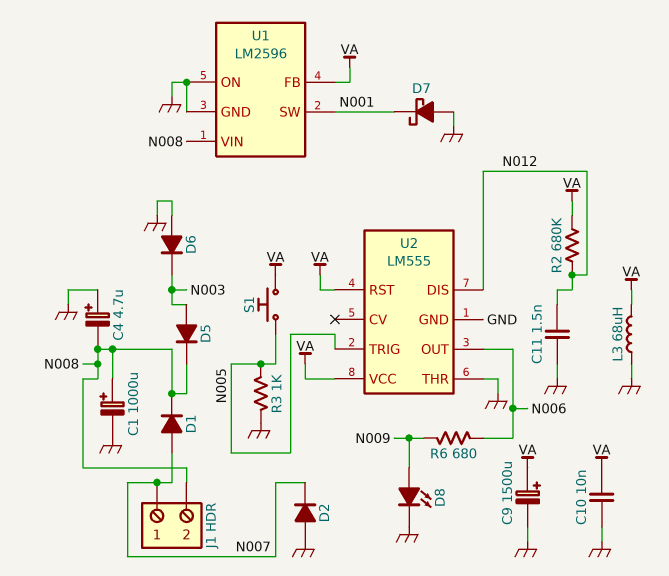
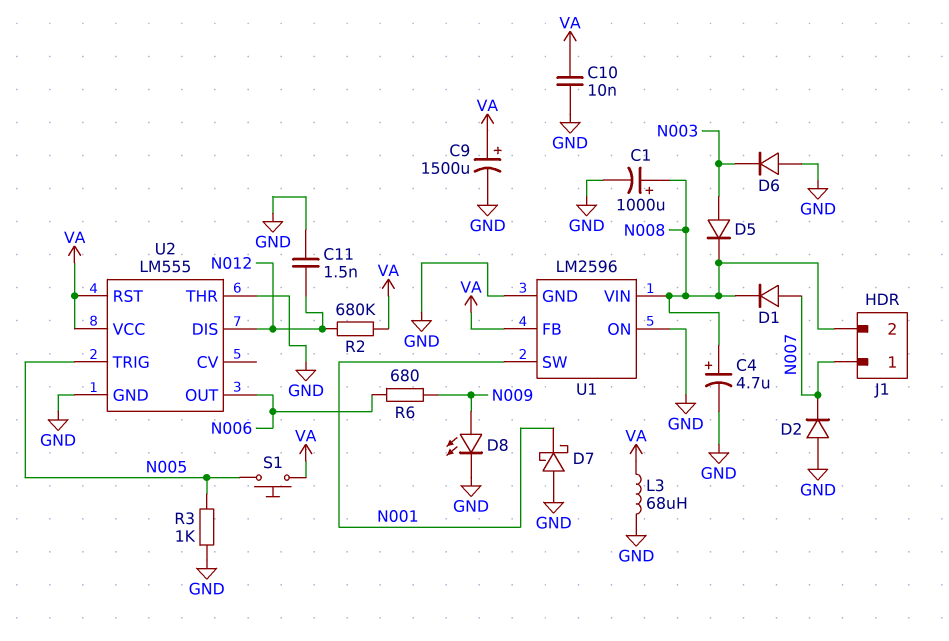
C4: 4.7uF (plus GND, minus N008) -> 4.7uF (plus N008, minus GND)

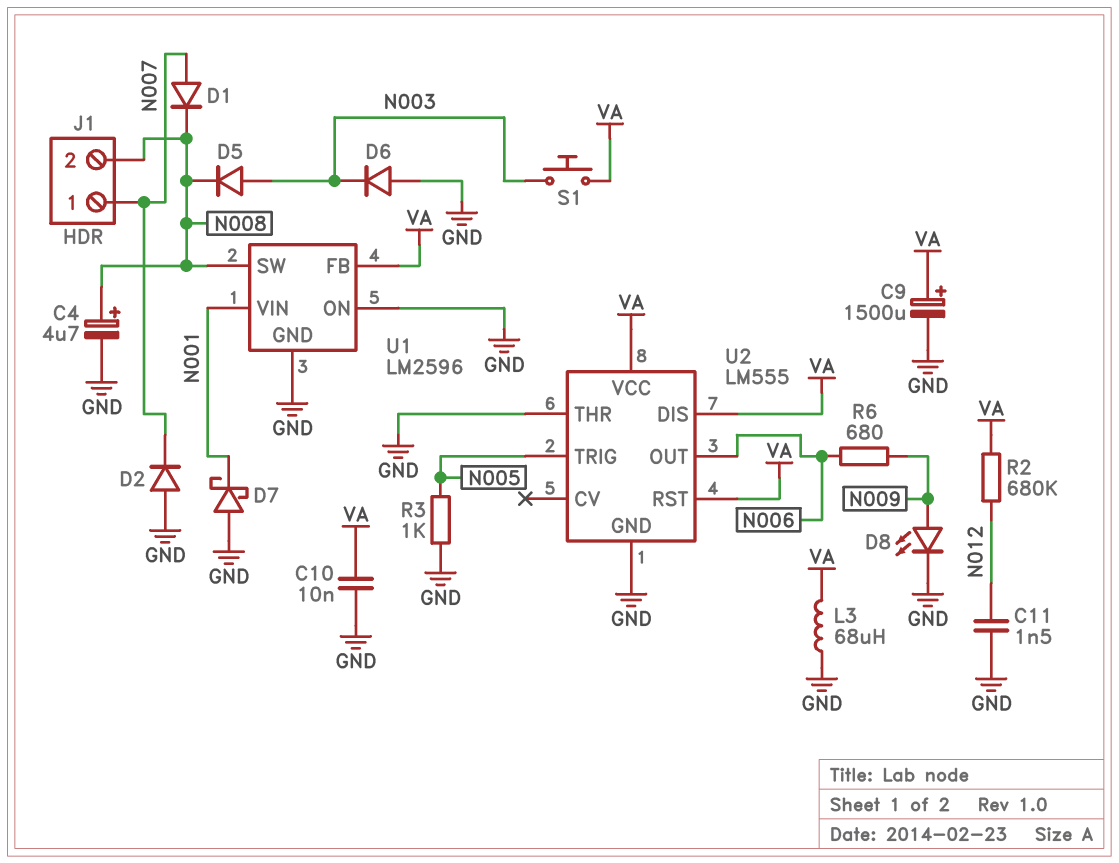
C1: 1000uF (plus N008, minus GND) -> none
S1: button (N005, VA) -> button (N003, VA)
U1 pin SW: N001 -> N008
U1 pin VIN: N008 -> N001
U2 pin DIS: N012 -> VA

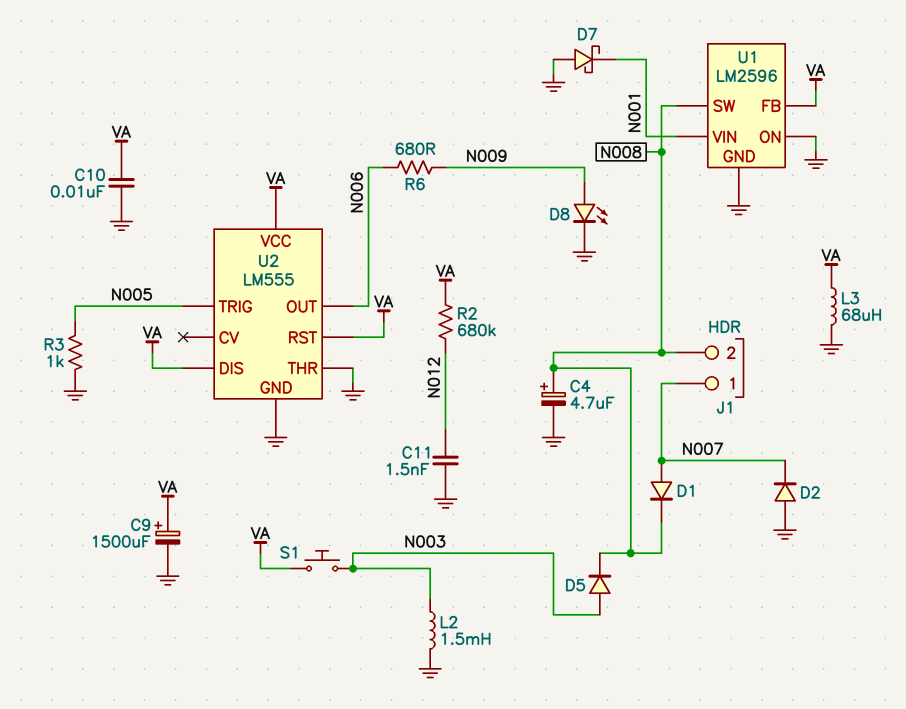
D6: diode (A GND, K N003) -> none
L2: none -> 1.5mH (GND, N003)

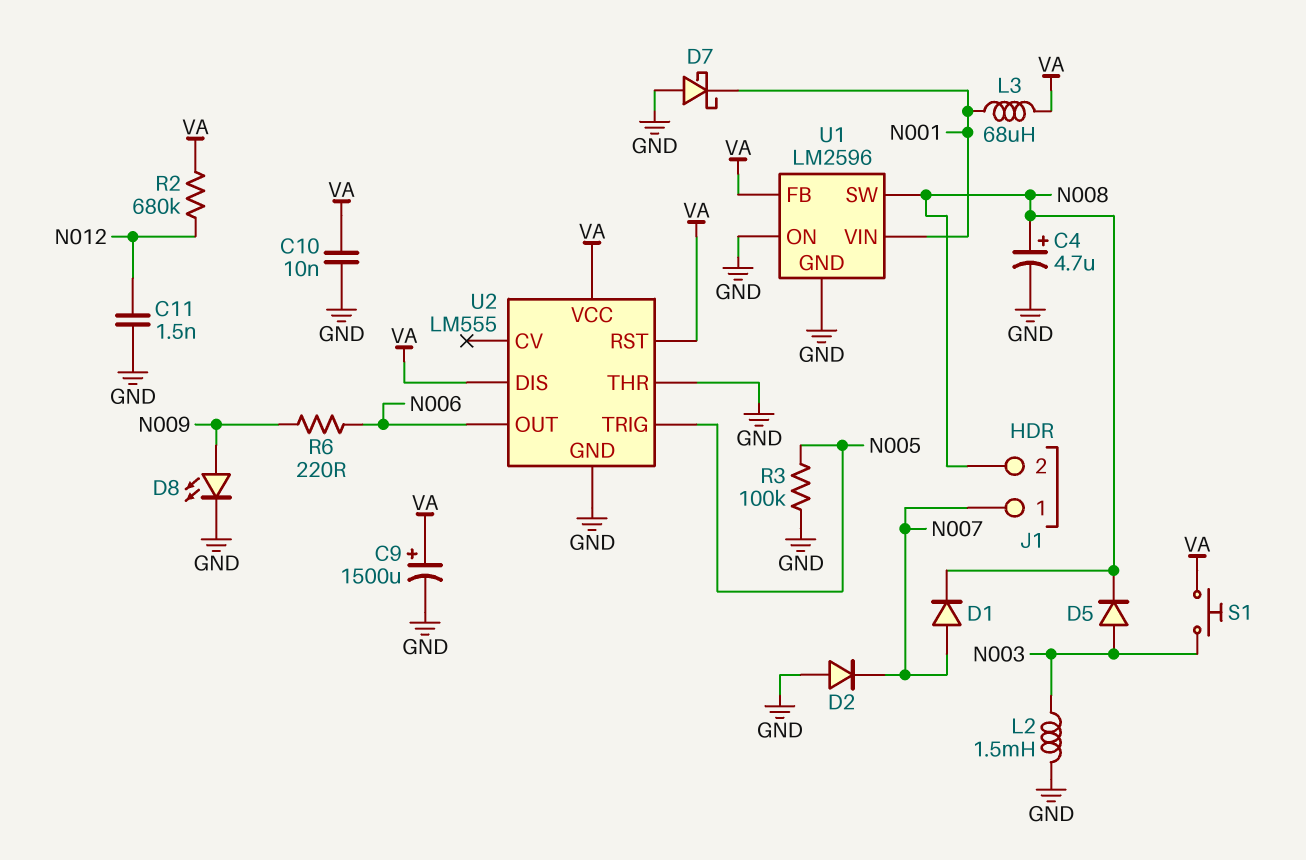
L3: 68uH (GND, VA) -> 68uH (N001, VA)
R3: 1k (GND, N005) -> 100k (GND, N005)
R6: 680 (N006, N009) -> 220 (N006, N009)

